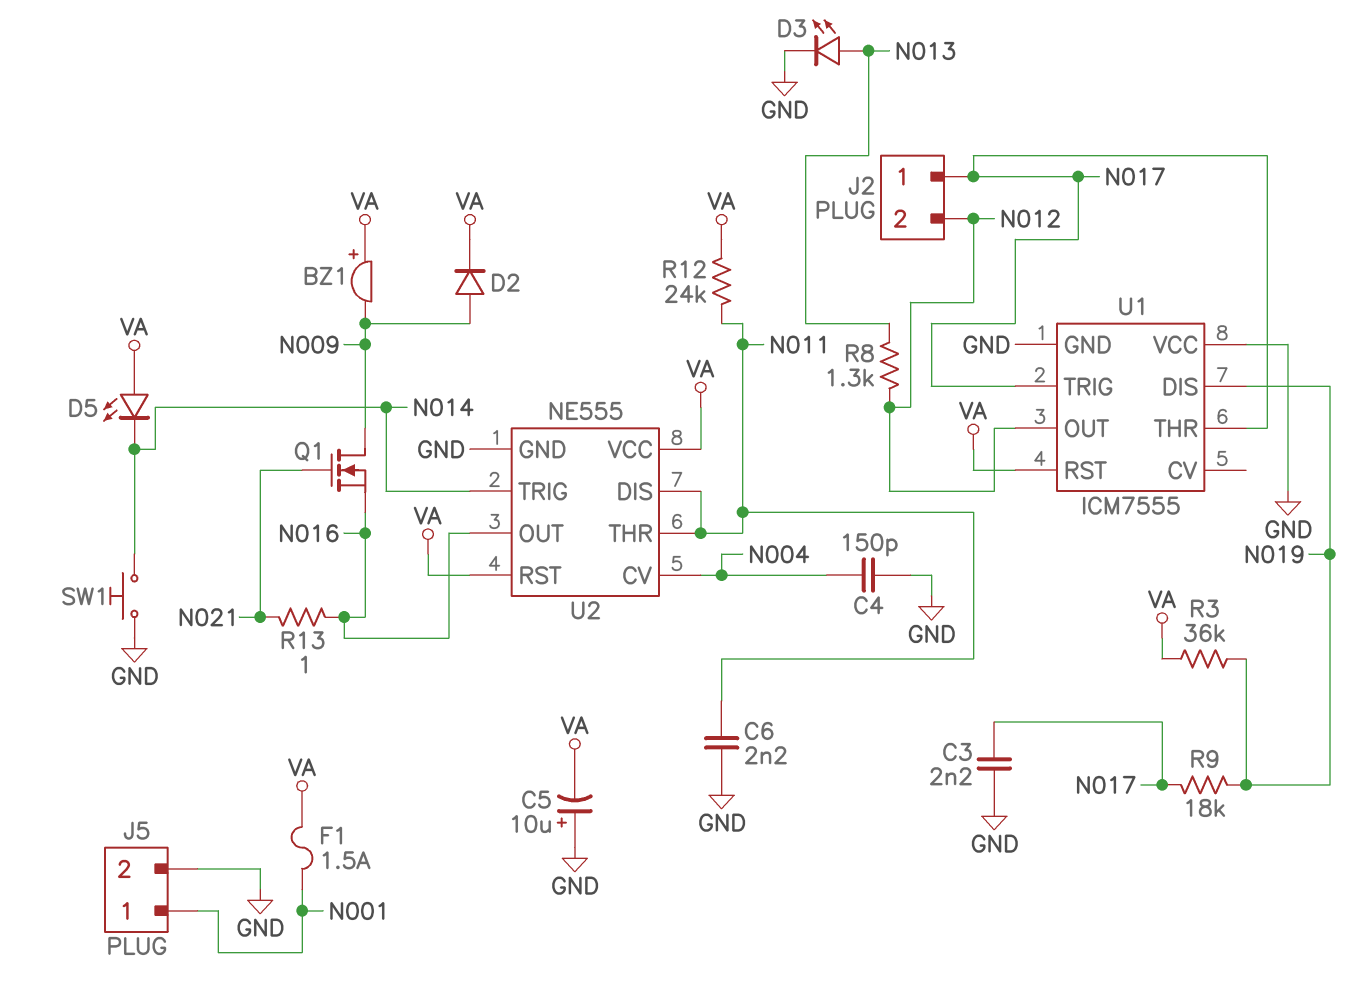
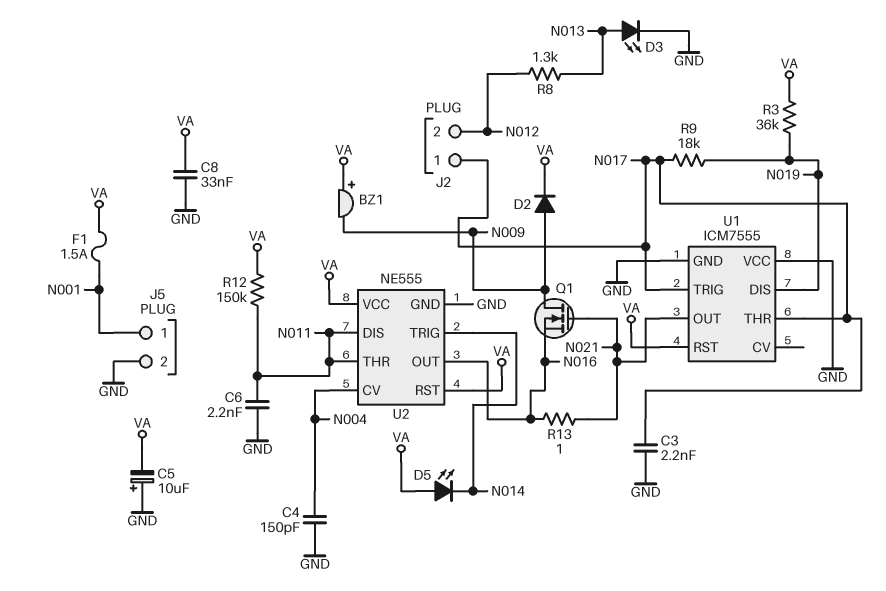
C8: none -> 33nF (GND, VA)
R12: 24k (N011, VA) -> 150k (N011, VA)
SW1: button (GND, N014) -> none
U1 pin OUT: N012 -> N021

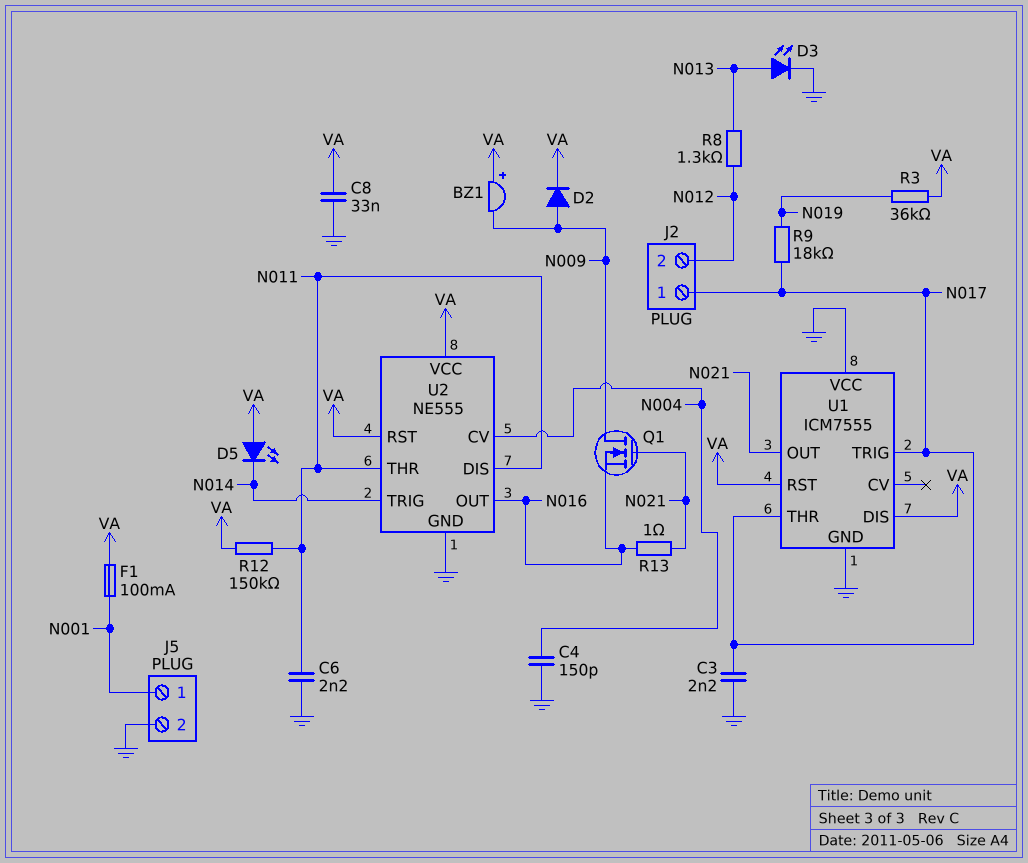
C5: 10uF (plus GND, minus VA) -> none
F1: 1.5A (N001, VA) -> 100mA (N001, VA)
U1 pin DIS: N019 -> VA

